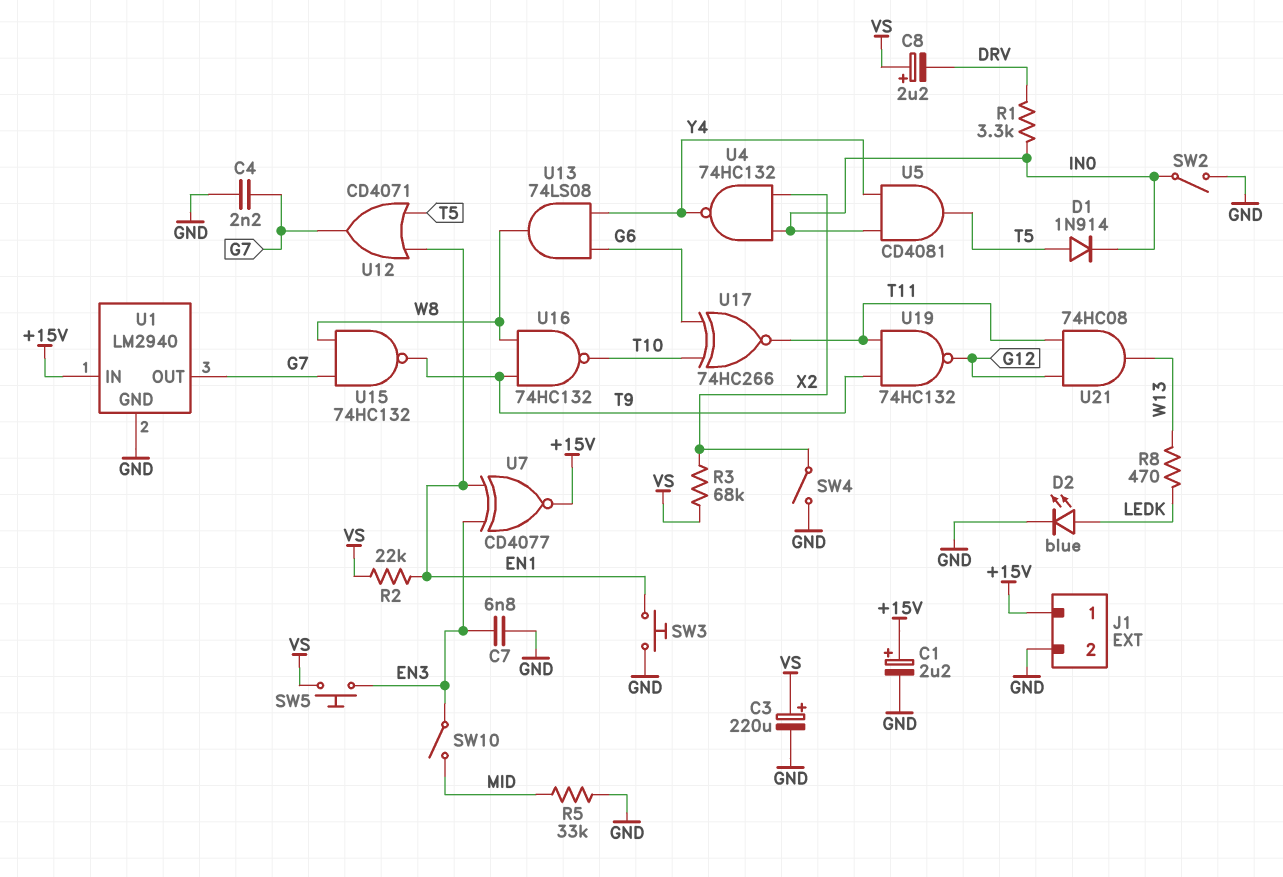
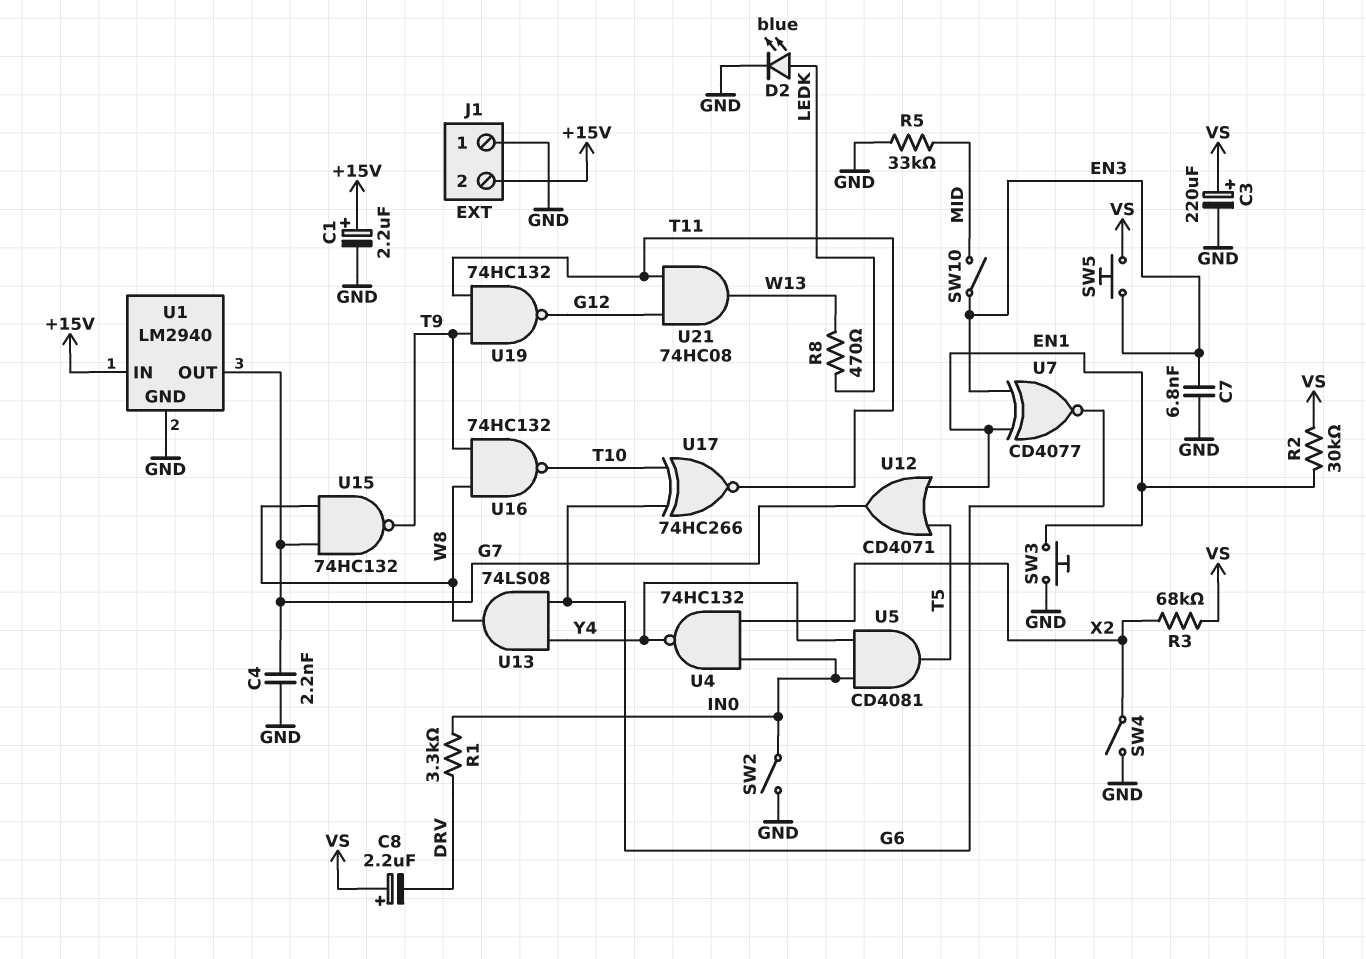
D1: diode 1N914 (A T5, K IN0) -> none
J1 pin 1: +15V -> GND
J1 pin 2: GND -> +15V
R2: 22k (EN1, VS) -> 30k (EN1, VS)
U7: XNOR CD4077 (in EN1, in EN3, out +15V) -> XNOR CD4077 (in EN1, in EN3, out G6)

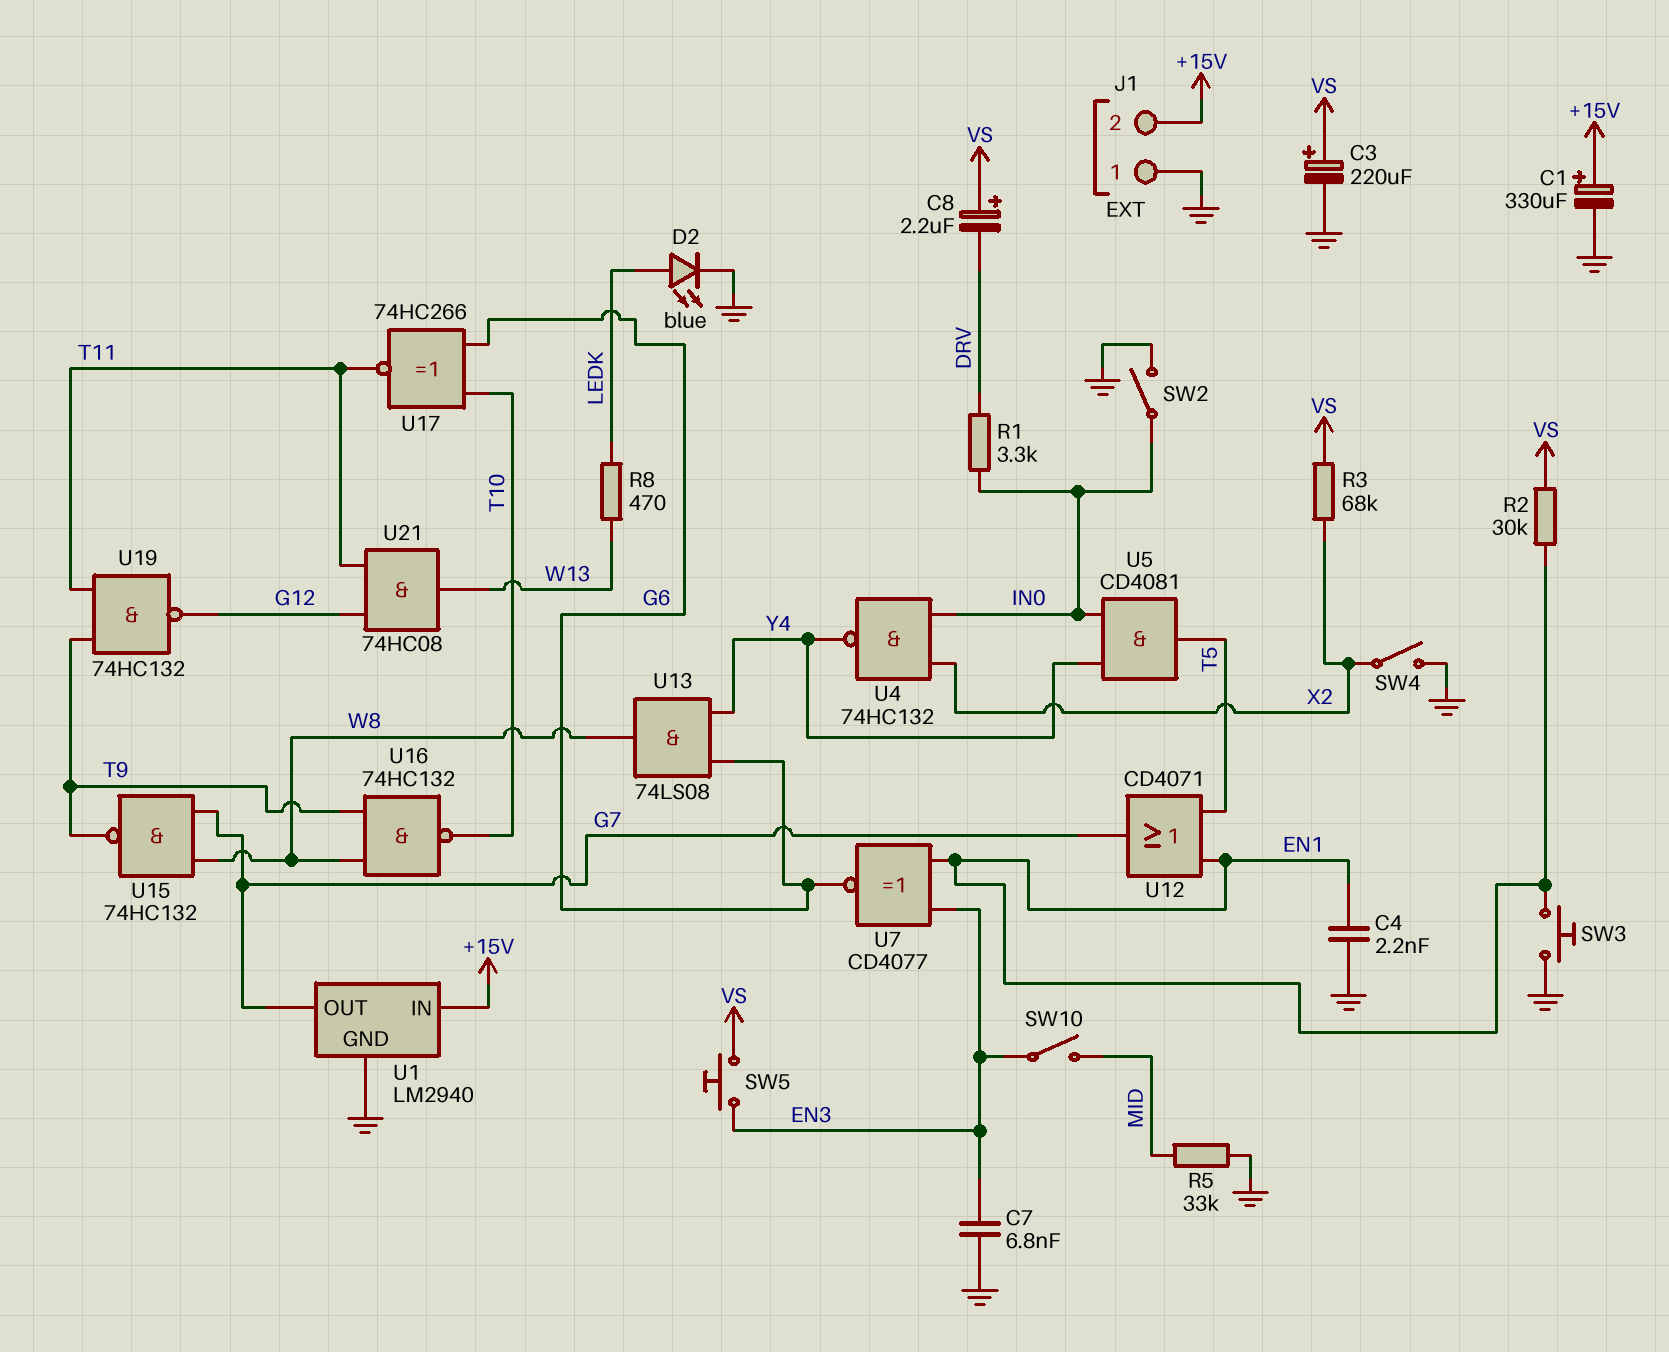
C1: 2.2uF (plus +15V, minus GND) -> 330uF (plus +15V, minus GND)
C4: 2.2nF (G7, GND) -> 2.2nF (EN1, GND)

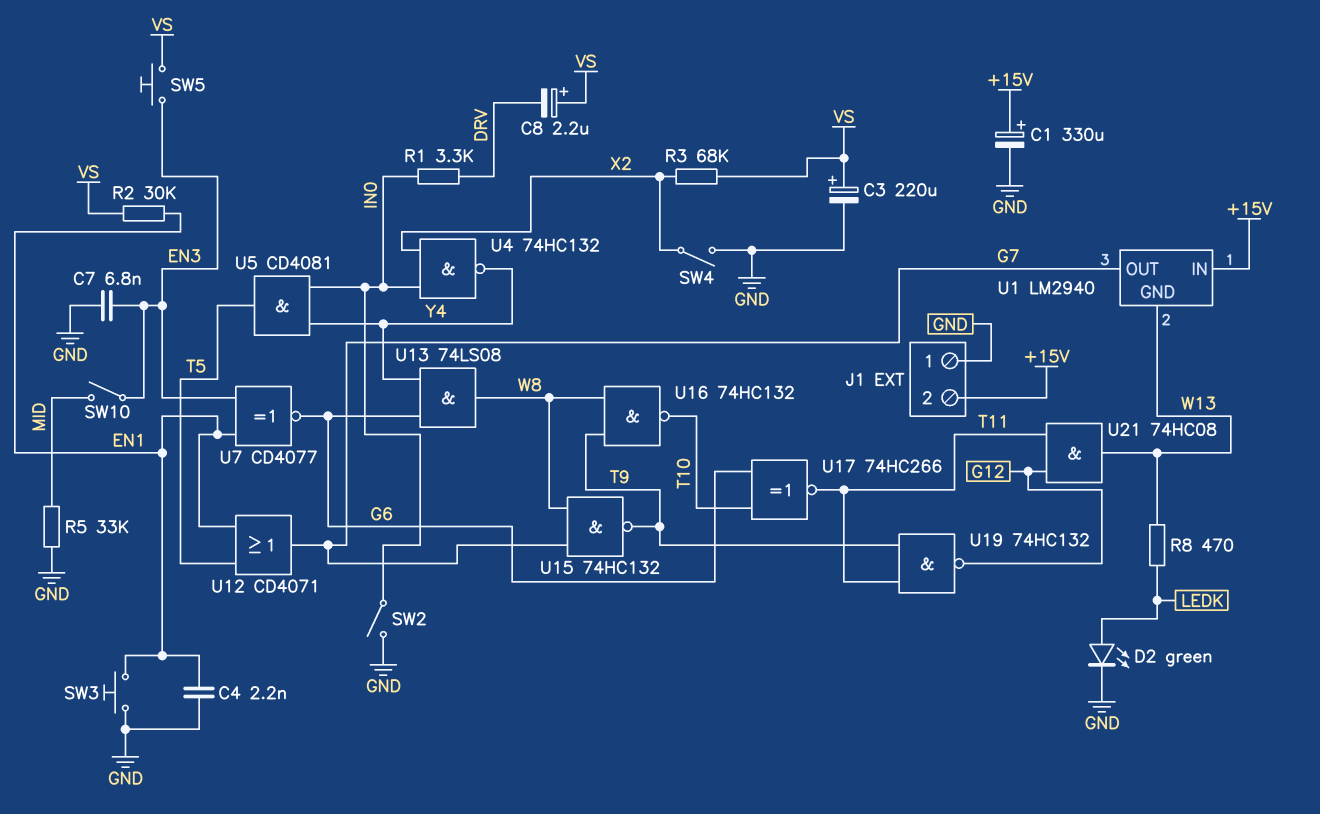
D2: LED blue (A LEDK, K GND) -> LED green (A LEDK, K GND)
U1 pin GND: GND -> W13

